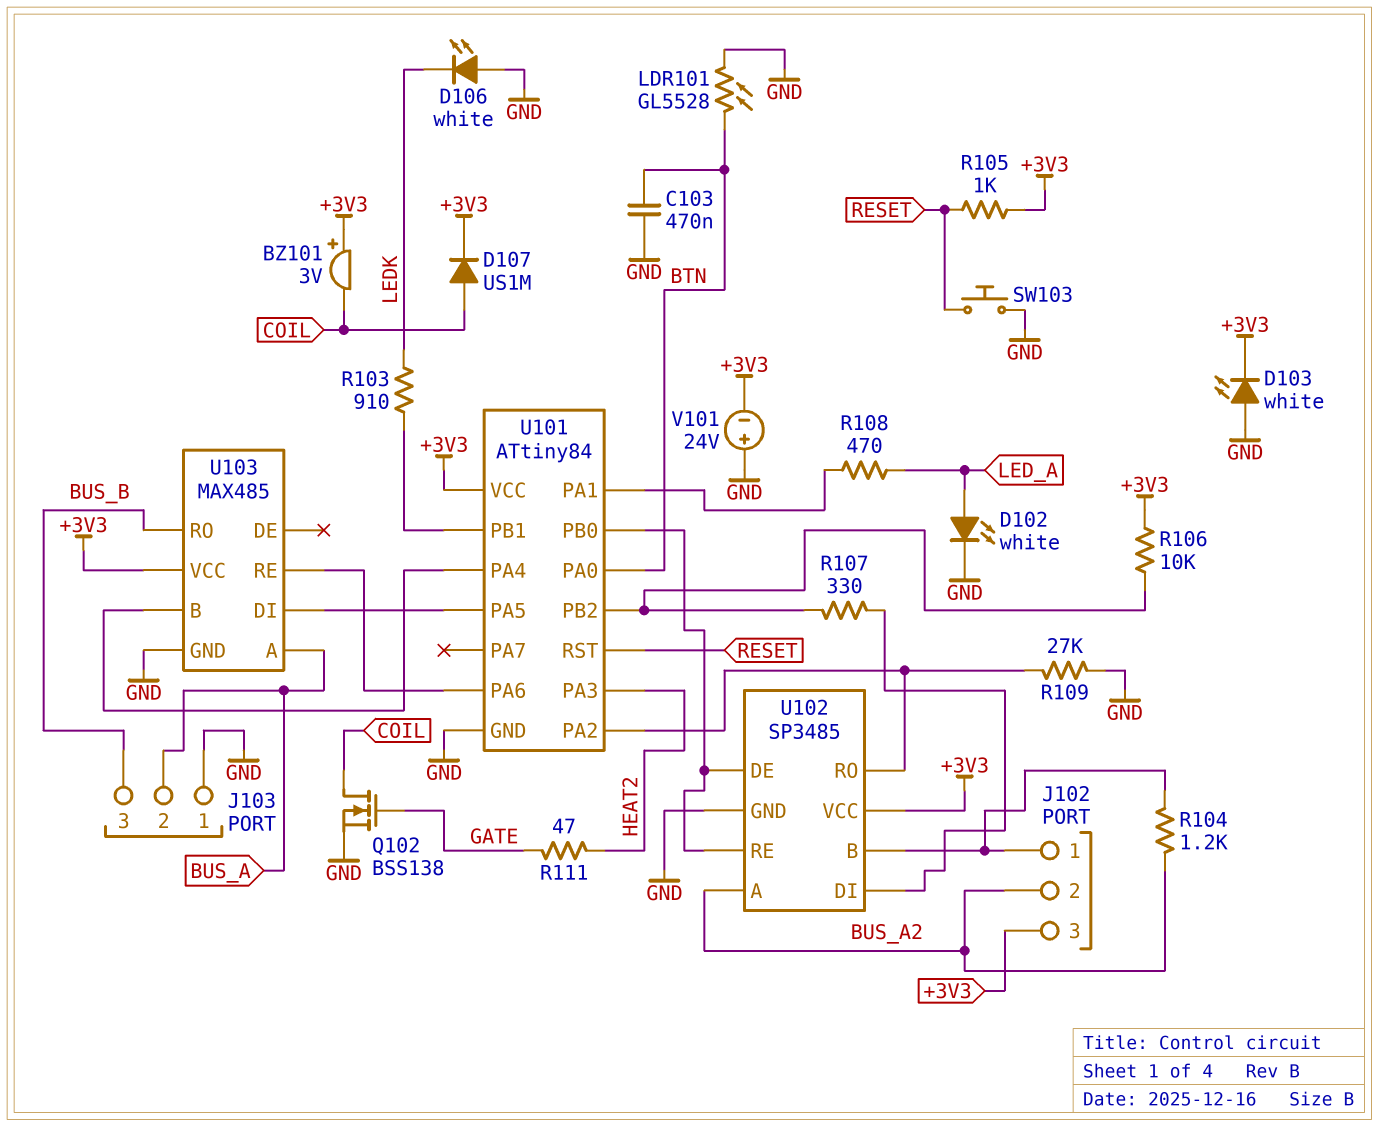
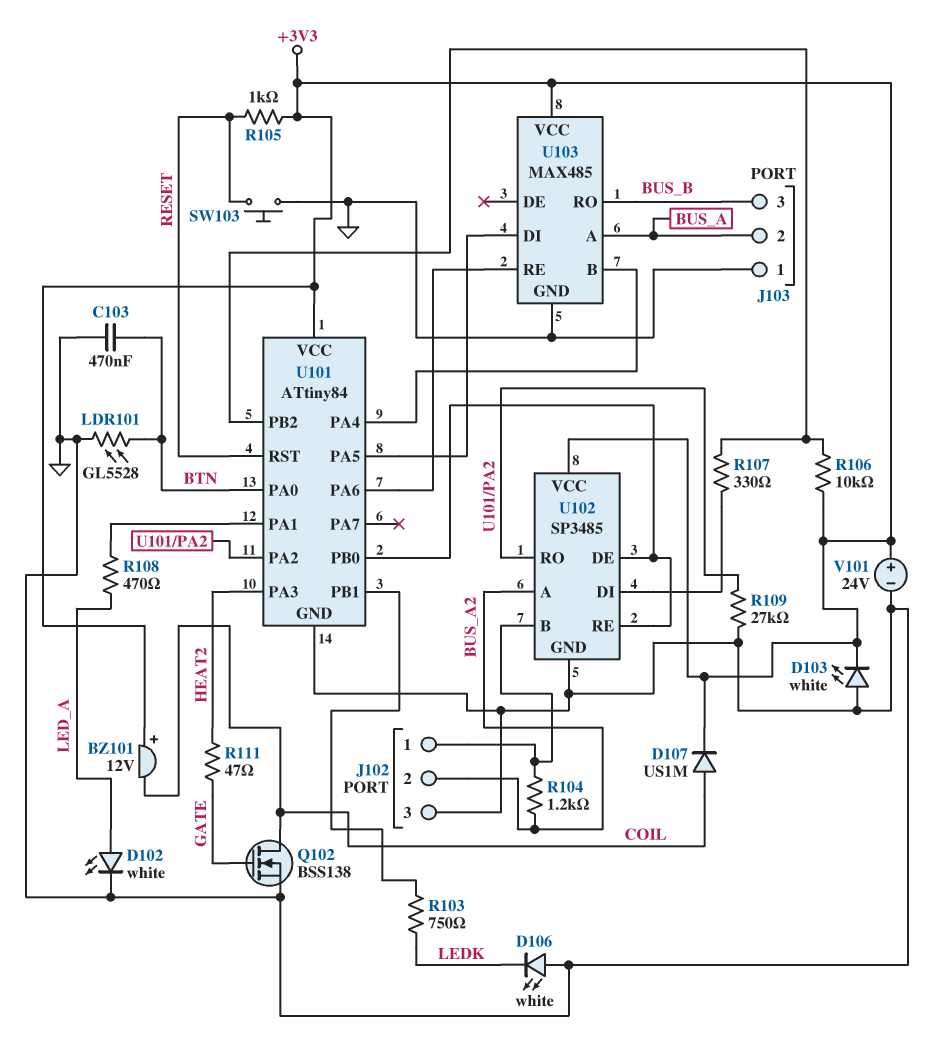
BZ101: buzzer 3V (plus +3V3, minus COIL) -> buzzer 12V (plus +3V3, minus COIL)
J102 pin 3: +3V3 -> GND
R103: 910 (LEDK, U101/PB1) -> 750 (LEDK, U101/PB1)
V101: 24V (plus GND, minus +3V3) -> 24V (plus +3V3, minus GND)

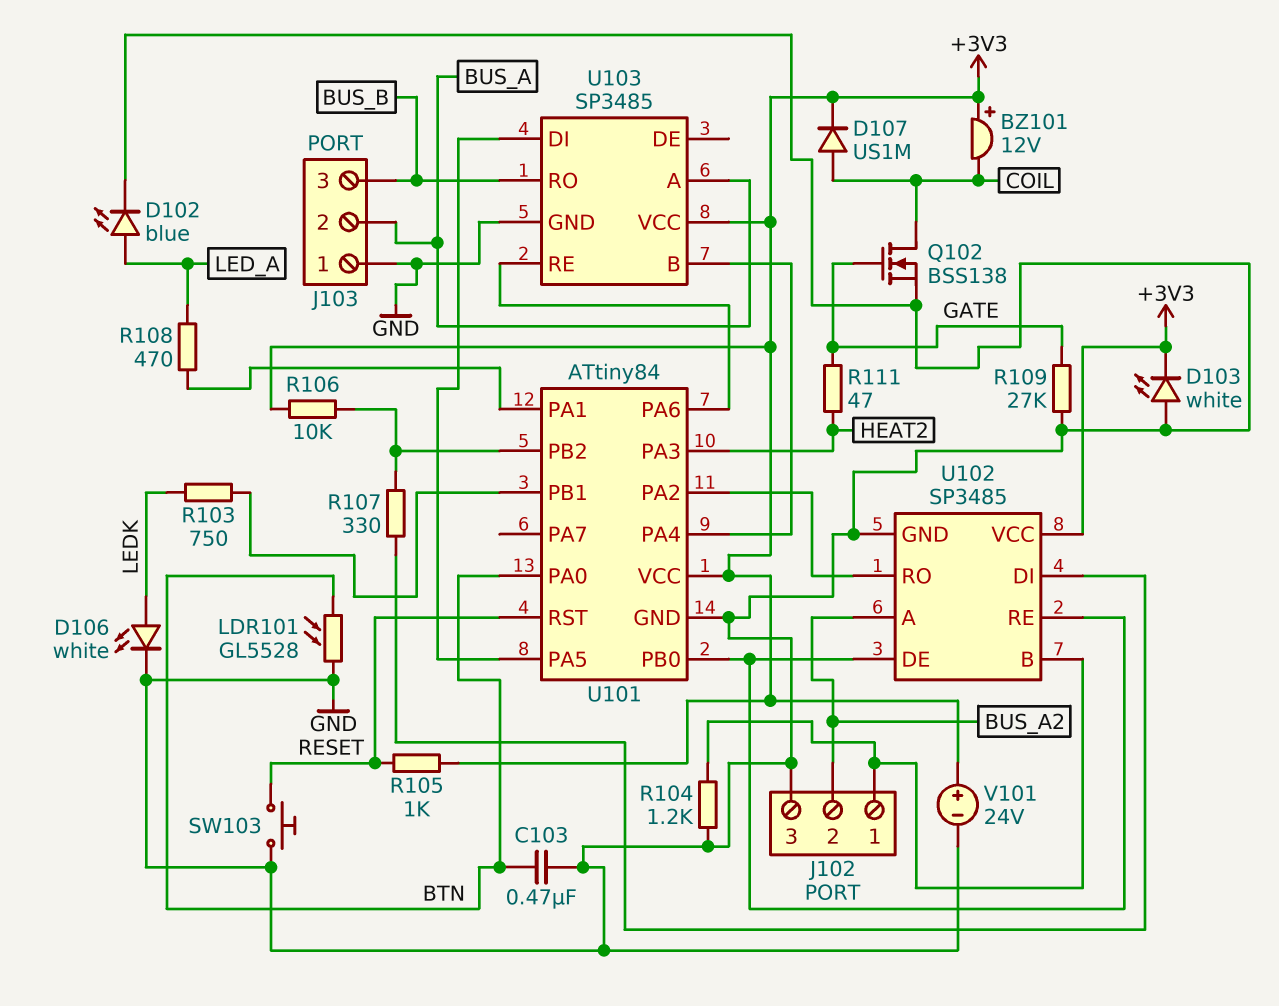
D102: LED white (A LED_A, K GND) -> LED blue (A LED_A, K GND)
D106: LED white (A GND, K LEDK) -> LED white (A LEDK, K GND)
R104: 1.2k (BUS_A2, J102/1) -> 1.2k (GND, J102/1)
R109: 27k (GND, U101/PA2) -> 27k (GATE, GND)
U103: MAX485 -> SP3485

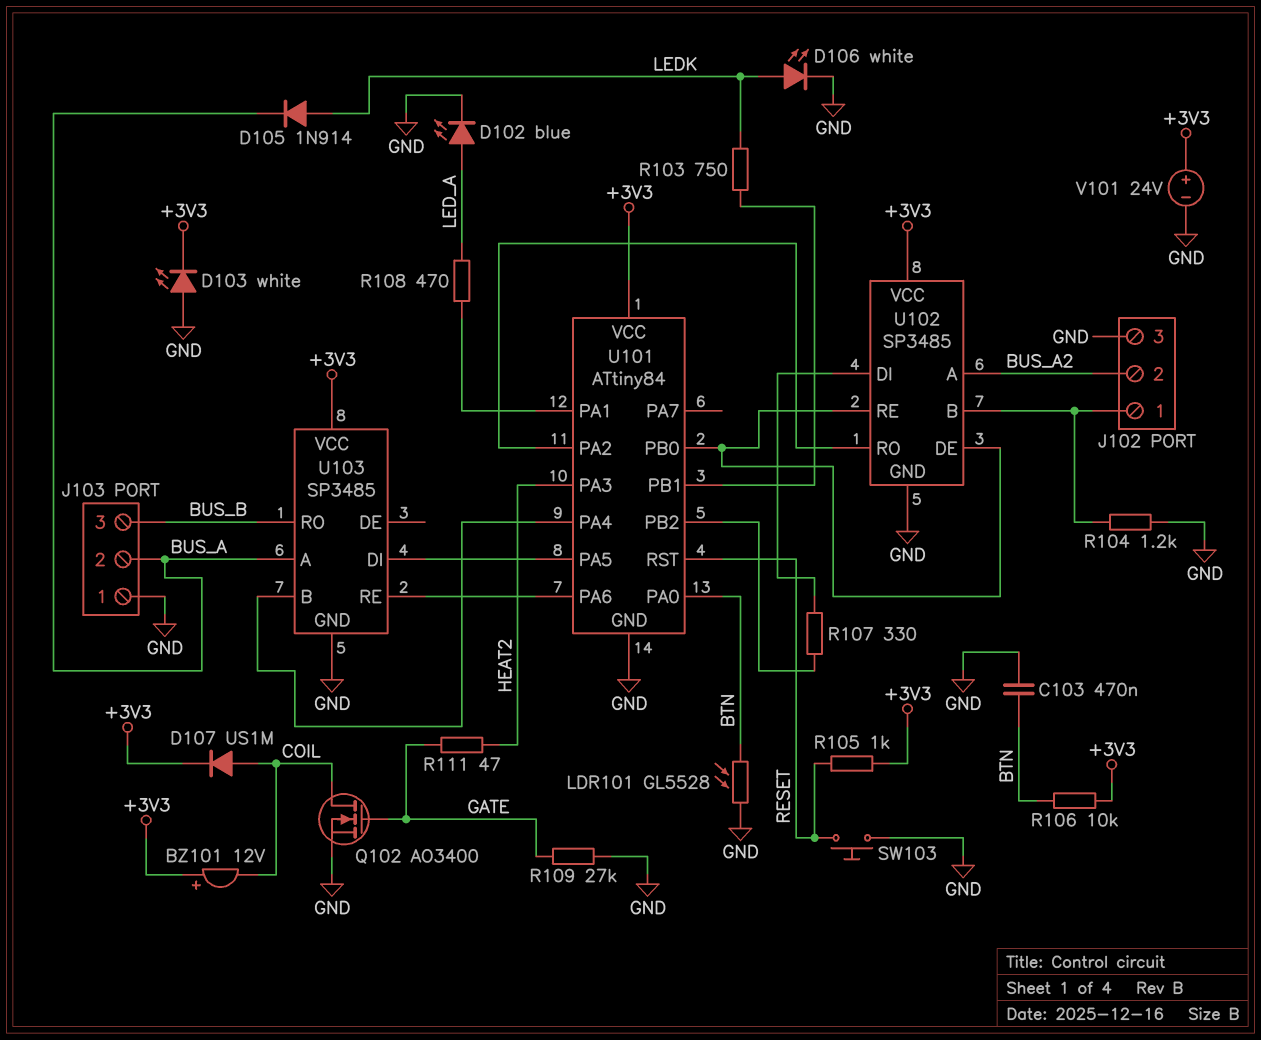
D105: none -> diode 1N914 (A LEDK, K BUS_A)
Q102: NMOS BSS138 (G GATE, D COIL, S GND) -> NMOS AO3400 (G GATE, D COIL, S GND)
R106: 10k (+3V3, U101/PB2) -> 10k (+3V3, BTN)

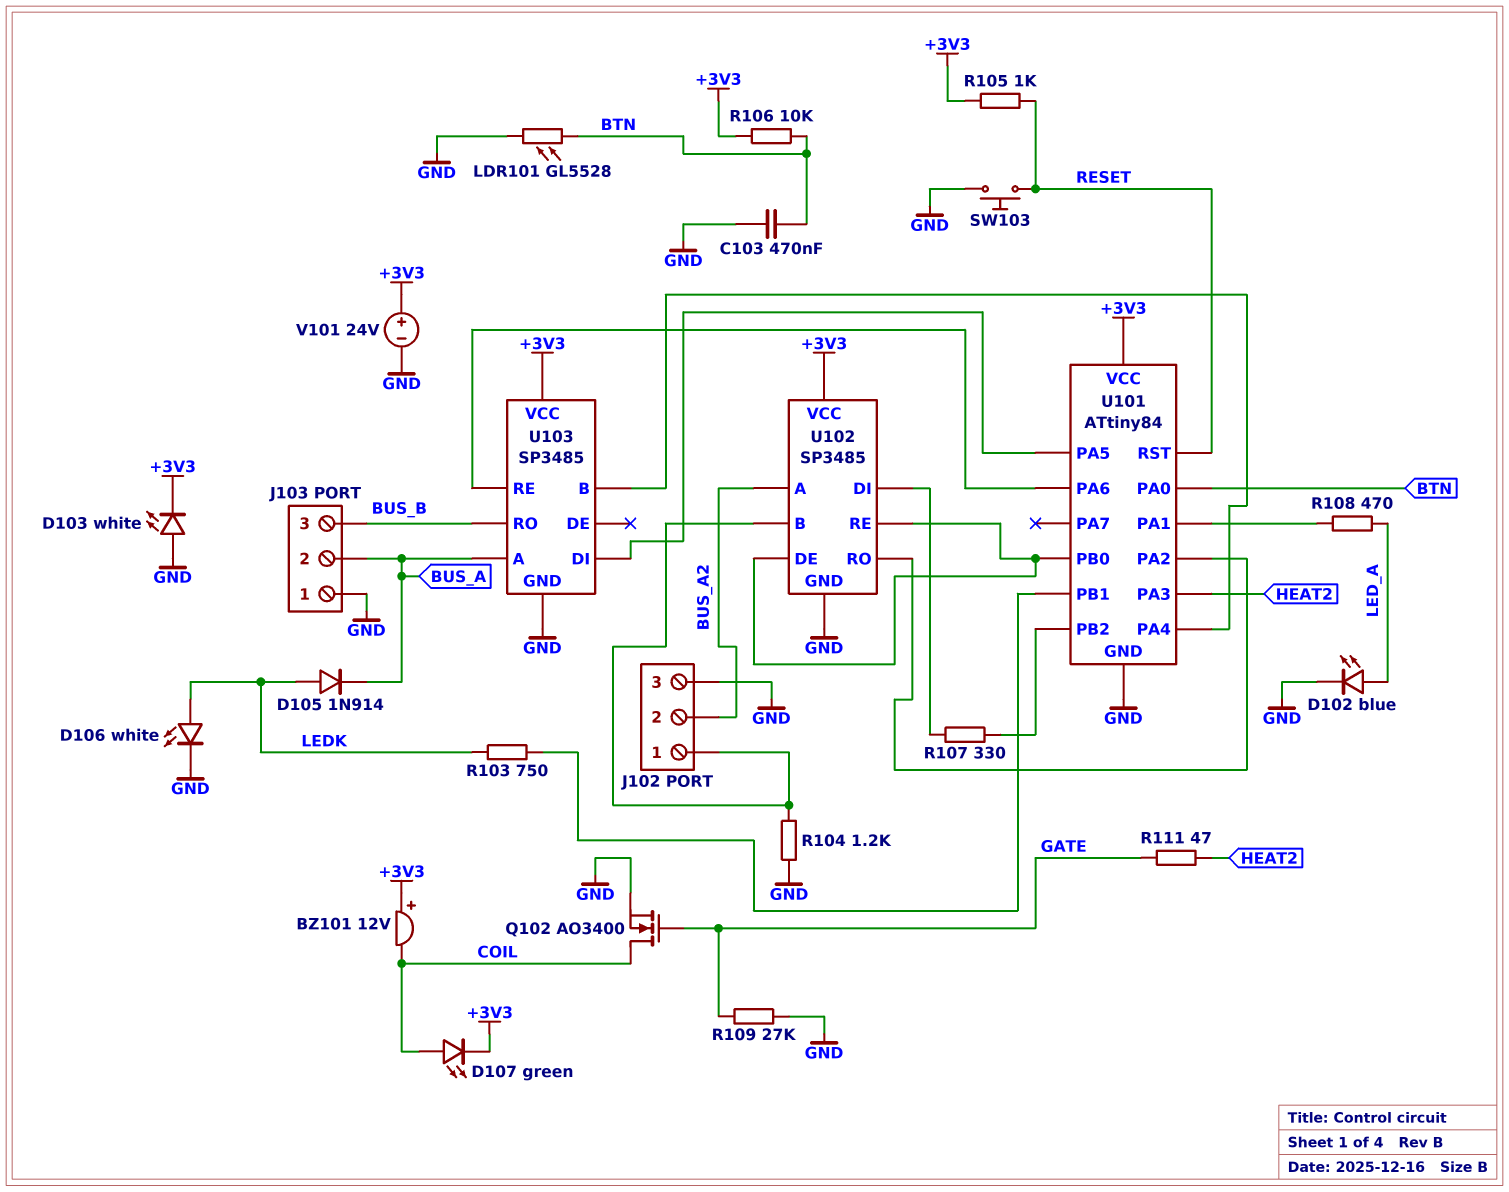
D107: diode US1M (A COIL, K +3V3) -> LED green (A COIL, K +3V3)

